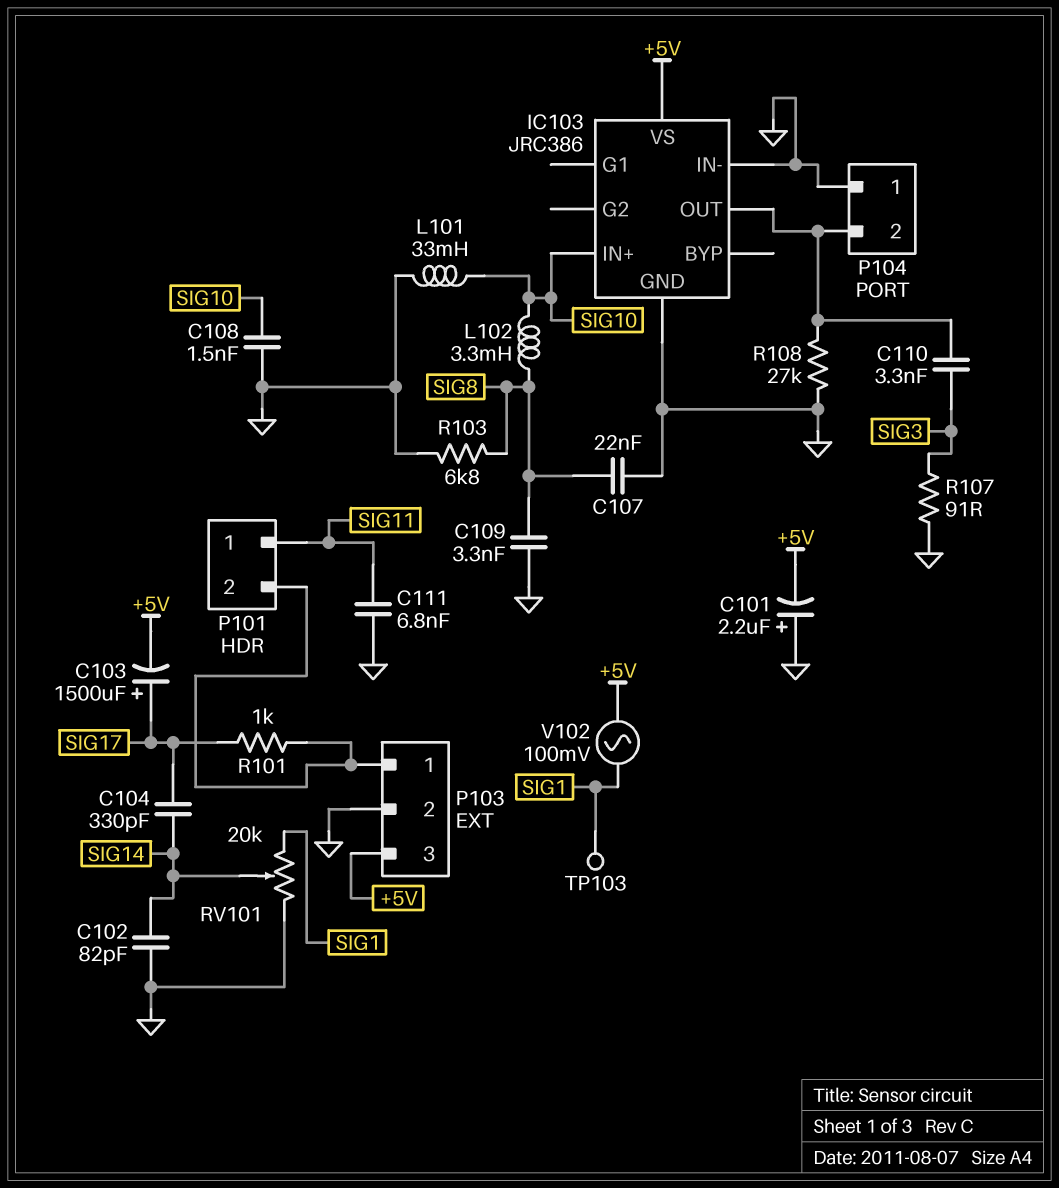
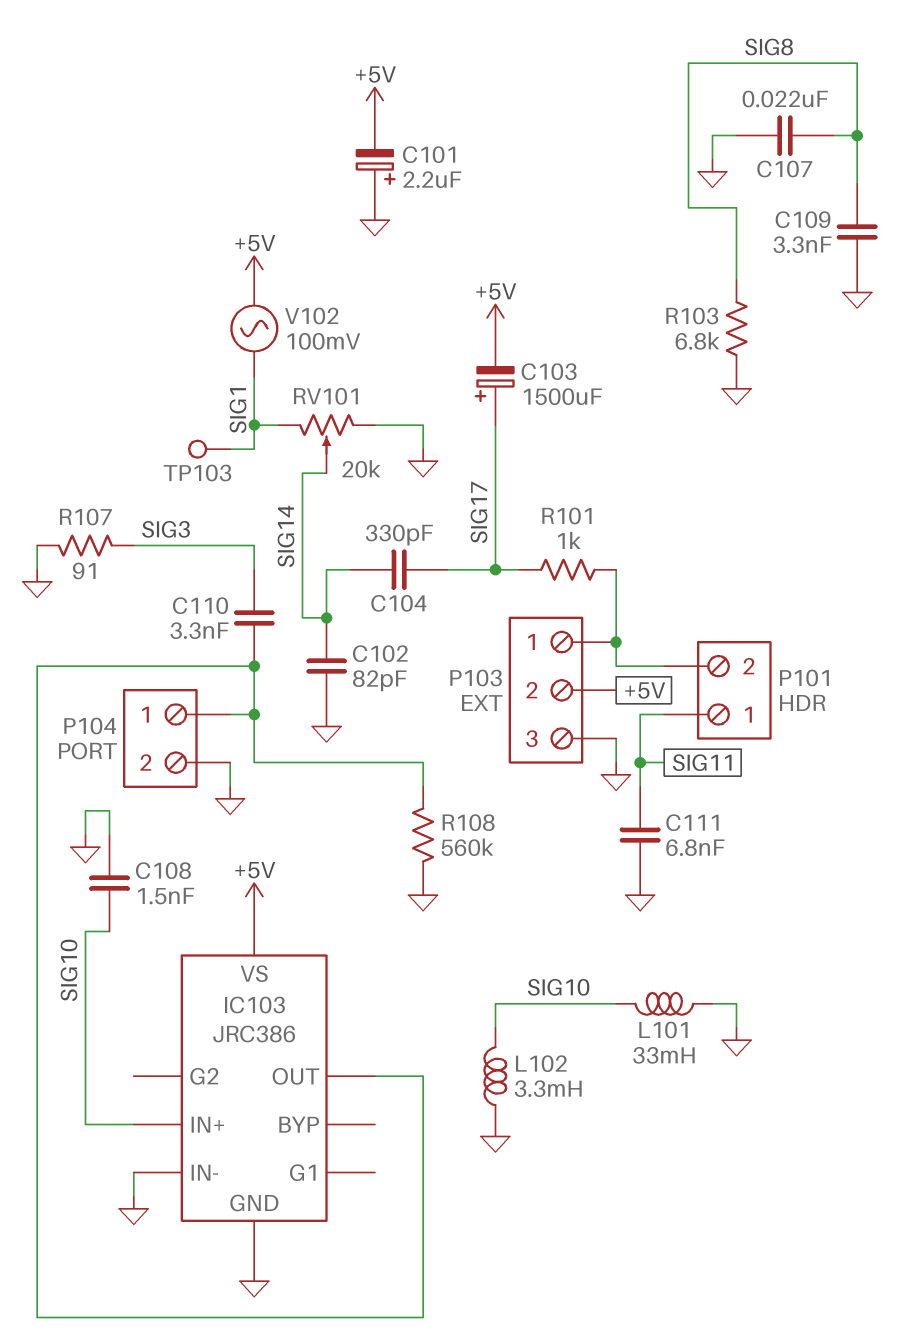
L102: 3.3mH (SIG8, SIG10) -> 3.3mH (GND, SIG10)
P103 pin 2: GND -> +5V
P103 pin 3: +5V -> GND
P104 pin 1: GND -> IC103/OUT
P104 pin 2: IC103/OUT -> GND
R108: 27k (GND, IC103/OUT) -> 560k (GND, IC103/OUT)

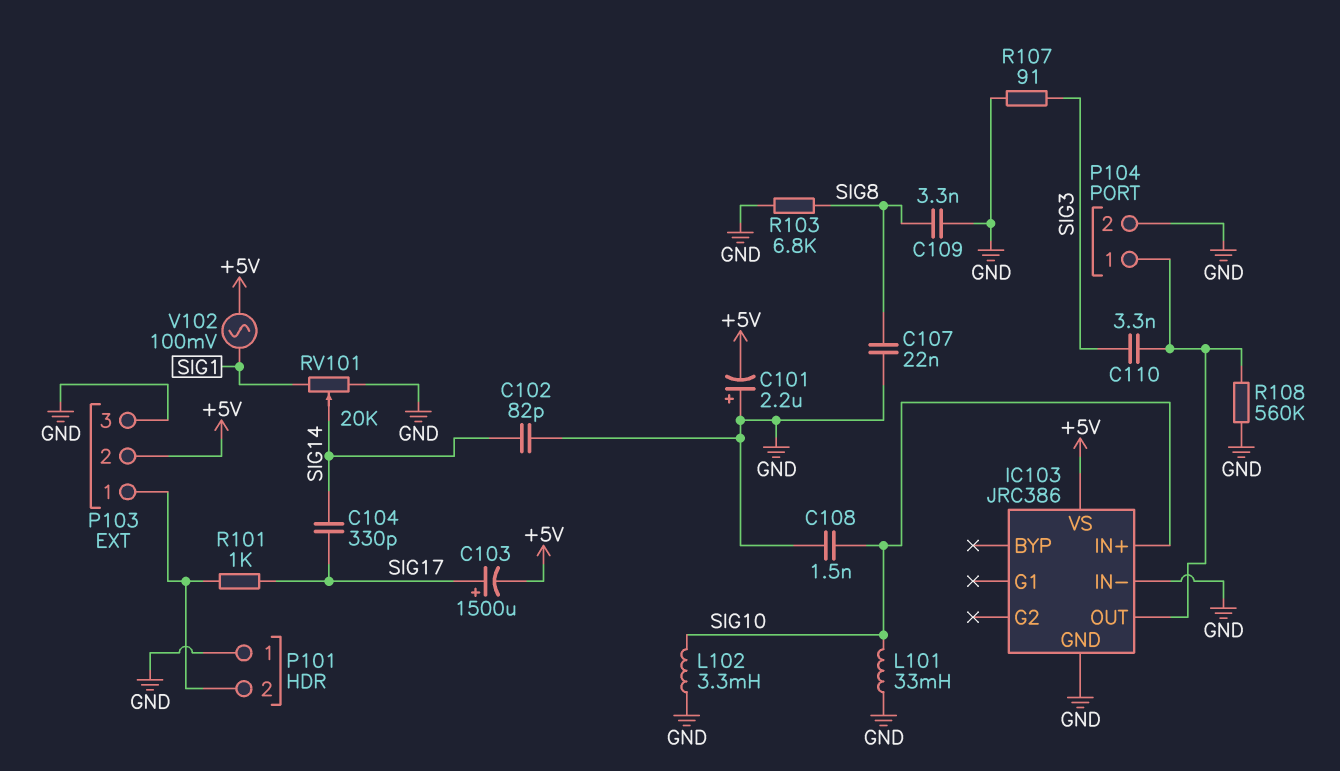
C111: 6.8nF (GND, SIG11) -> none
P101 pin 1: SIG11 -> GND
TP103: test point (SIG1) -> none

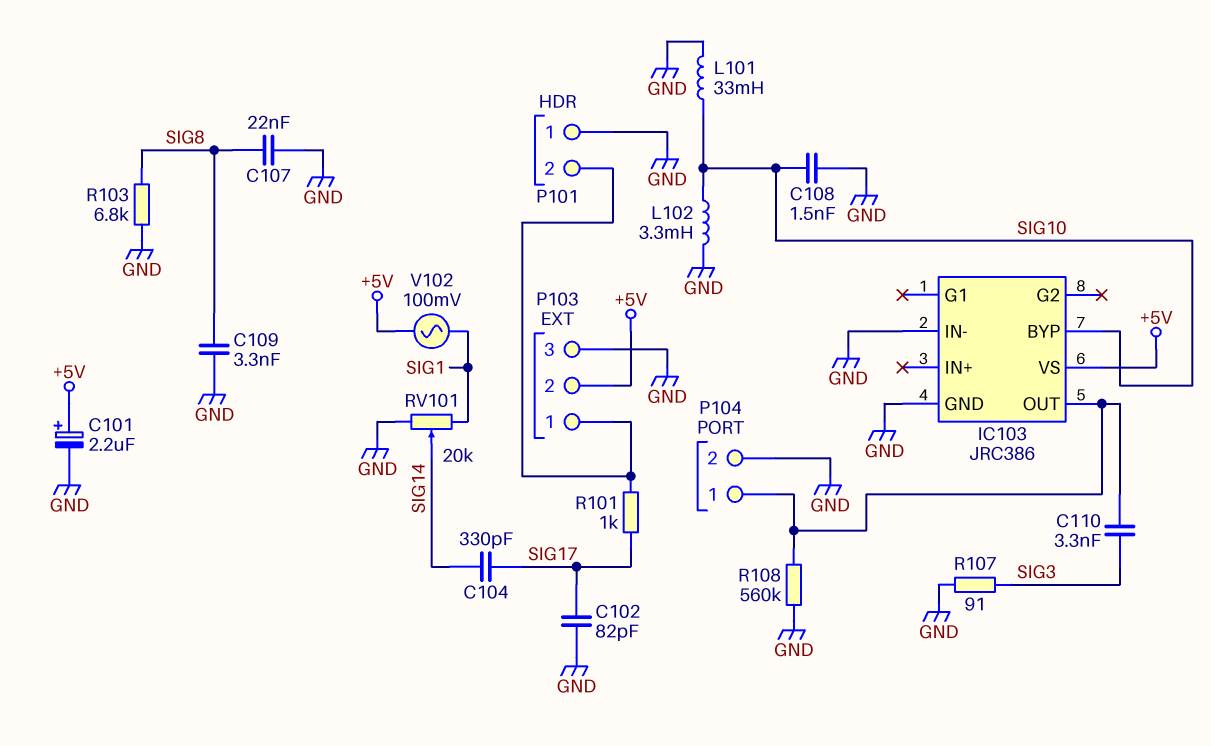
C101: 2.2uF (plus GND, minus +5V) -> 2.2uF (plus +5V, minus GND)
C102: 82pF (GND, SIG14) -> 82pF (GND, SIG17)
C103: 1500uF (plus SIG17, minus +5V) -> none
IC103 pin BYP: none -> SIG10
IC103 pin IN+: SIG10 -> none

